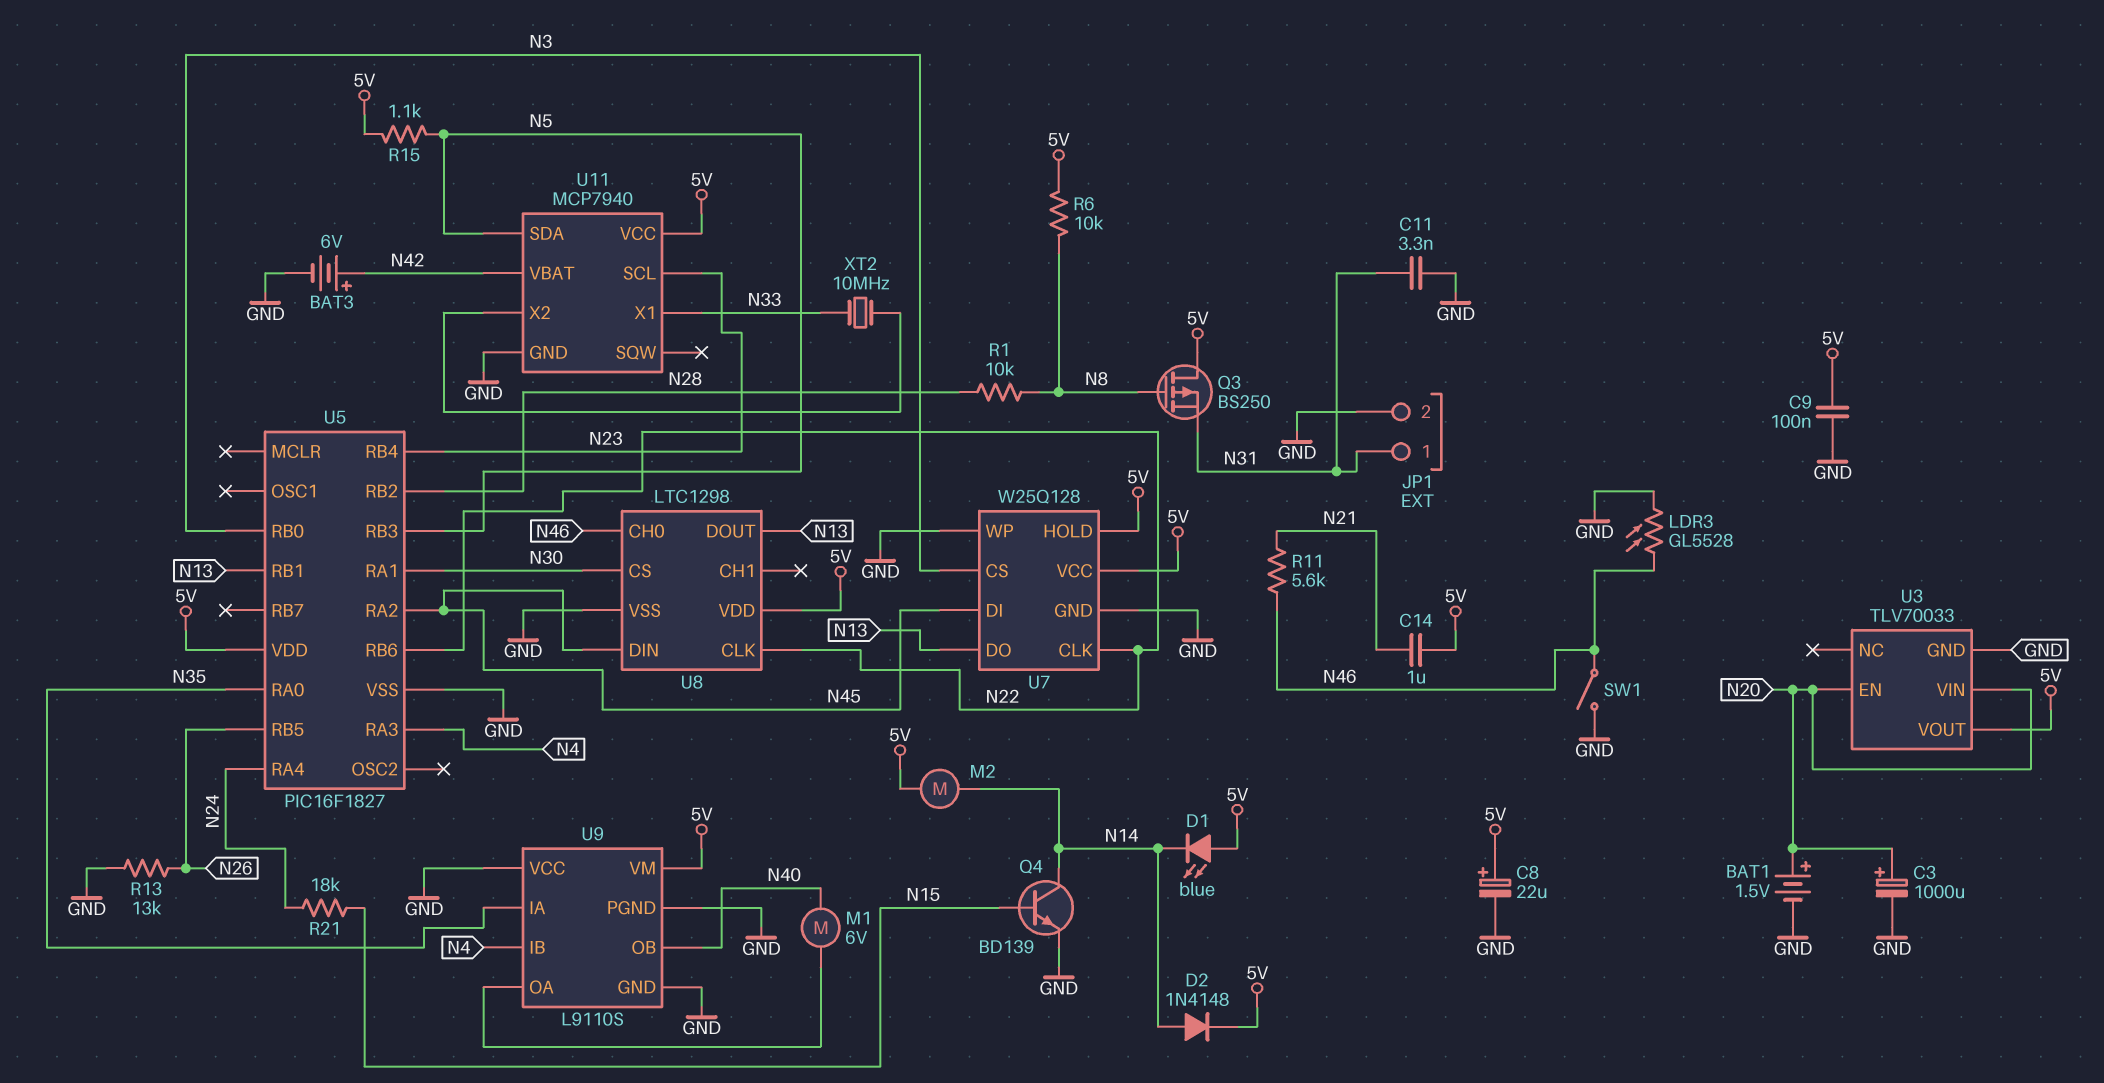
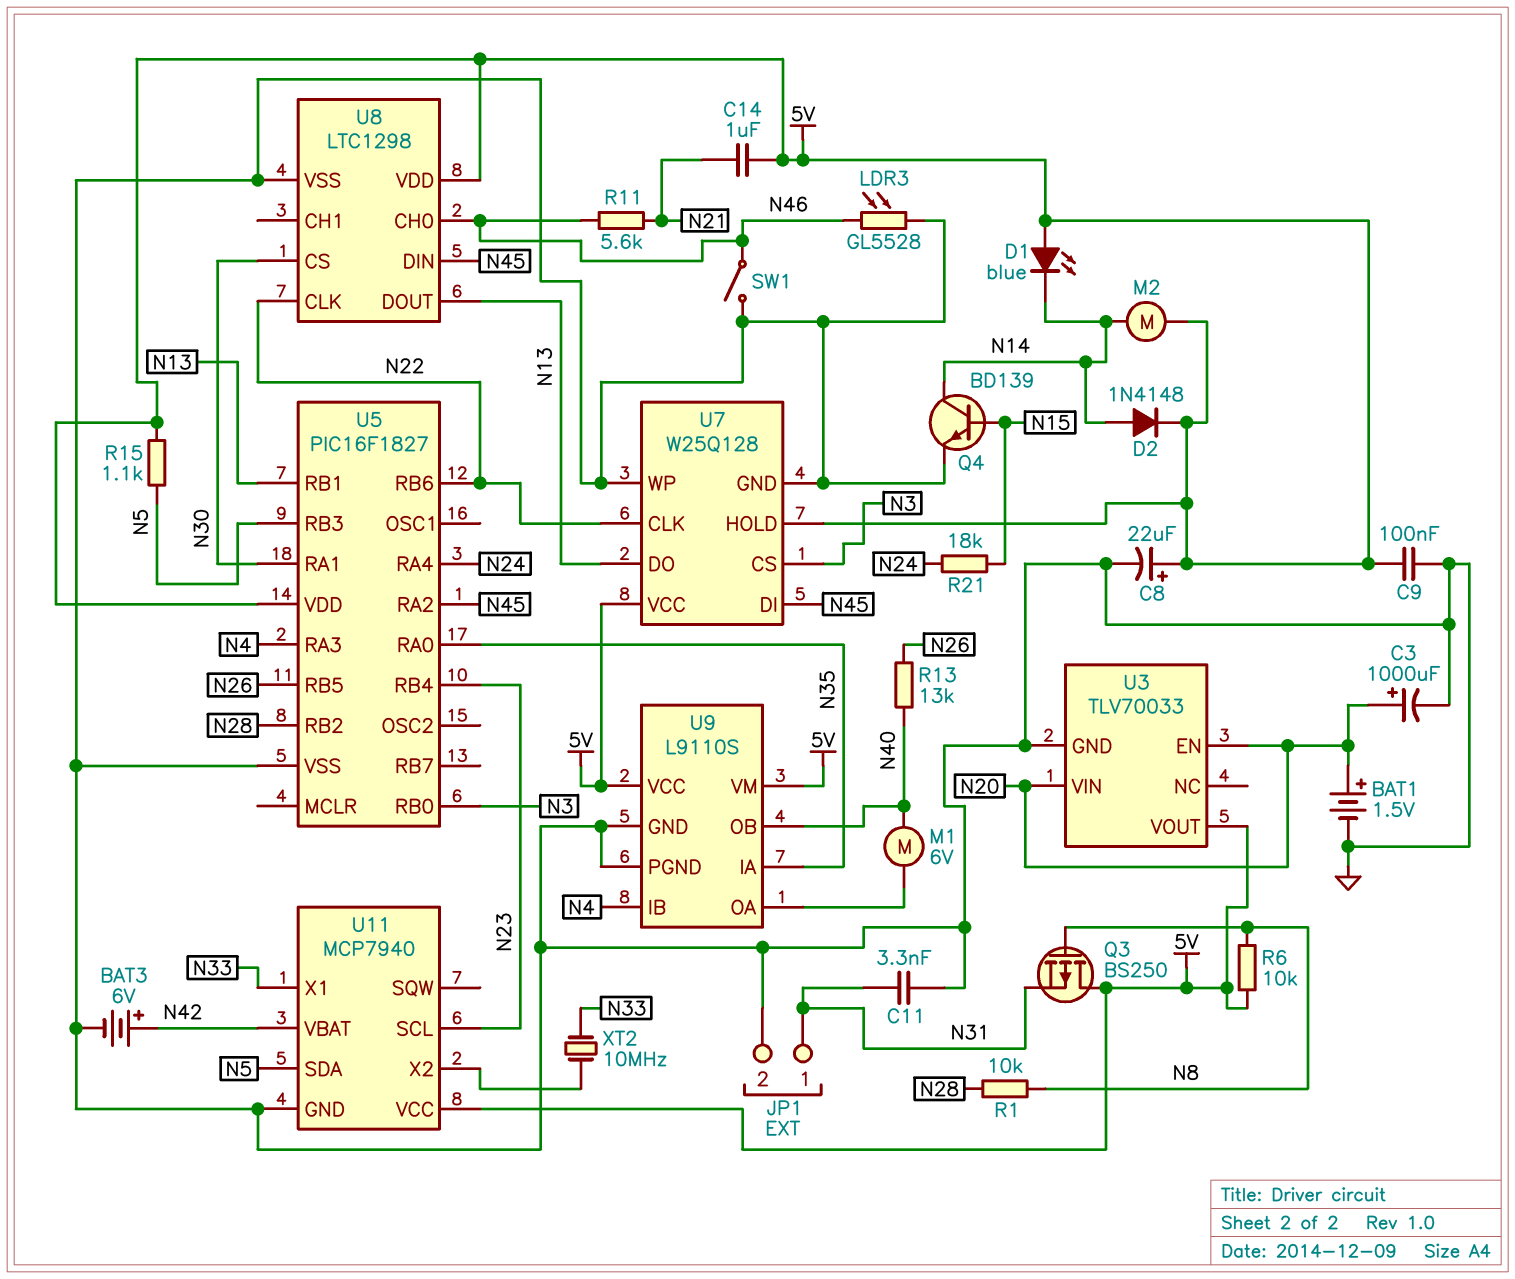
R13: 13k (GND, N26) -> 13k (N26, N40)
U9 pin VCC: GND -> 5V

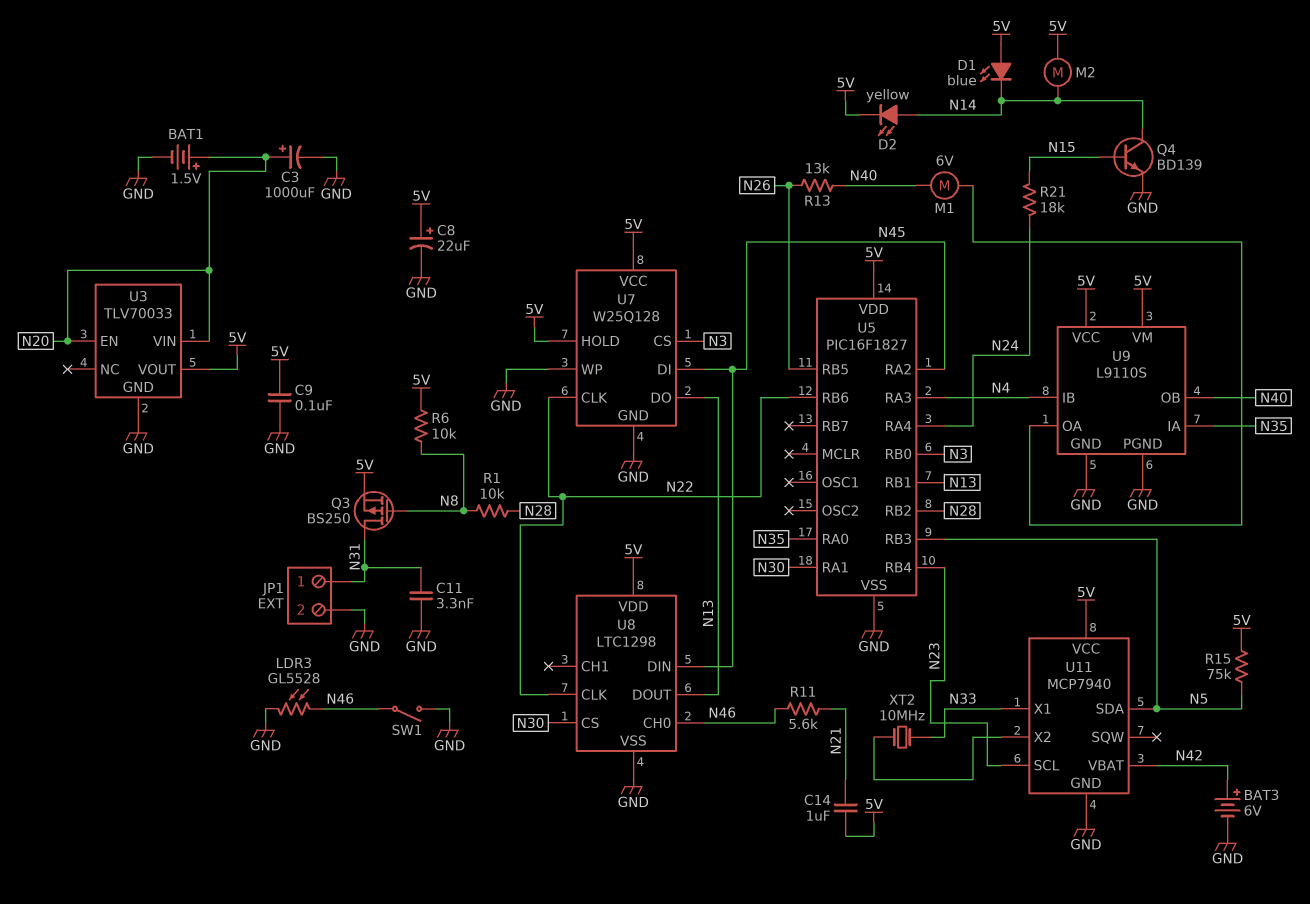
D2: diode 1N4148 (A N14, K 5V) -> LED yellow (A N14, K 5V)
Q3: PMOS BS250 (G N8, D 5V, S N31) -> PMOS BS250 (G N8, D N31, S 5V)
R15: 1.1k (5V, N5) -> 75k (5V, N5)

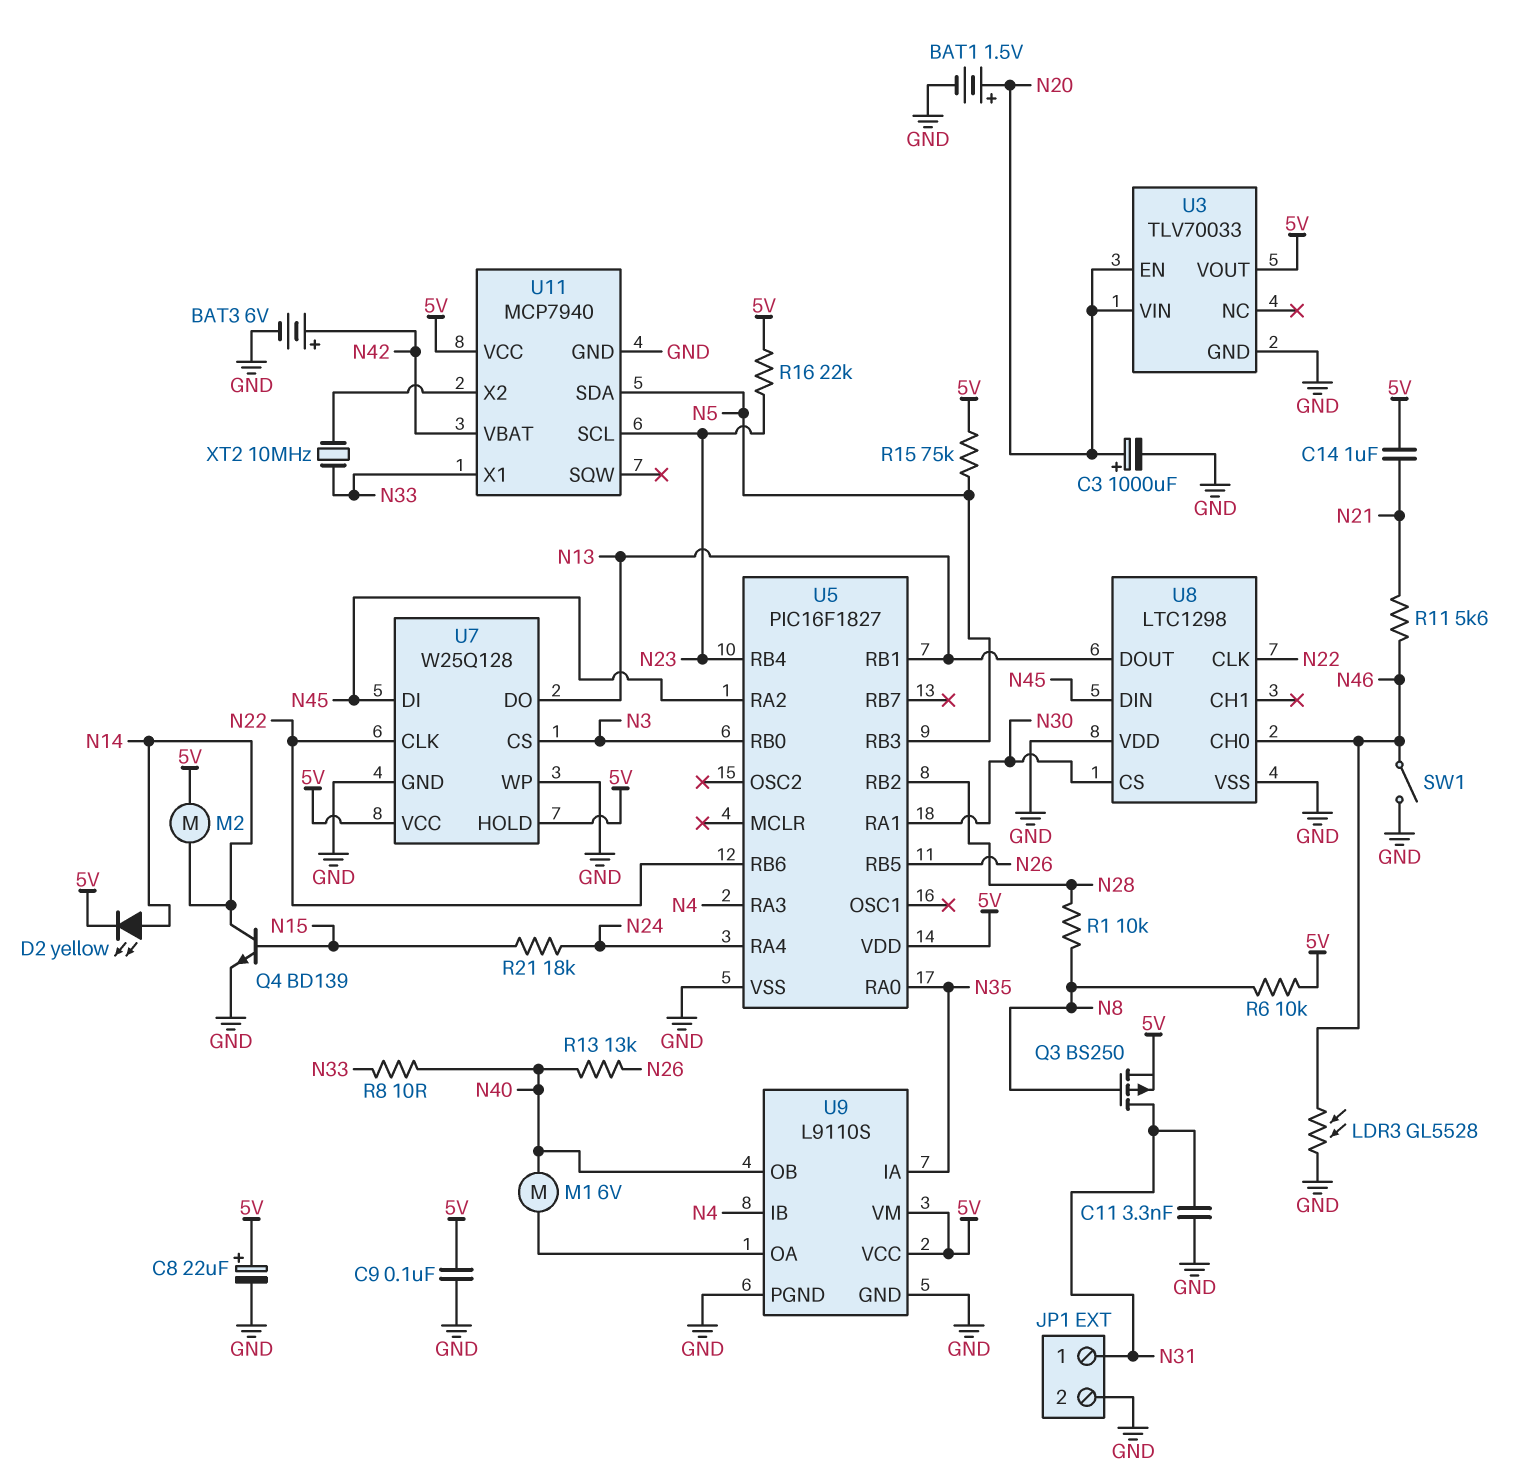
D1: LED blue (A 5V, K N14) -> none
R8: none -> 10 (N33, N40)
R16: none -> 22k (5V, N23)
U8 pin VDD: 5V -> GND

